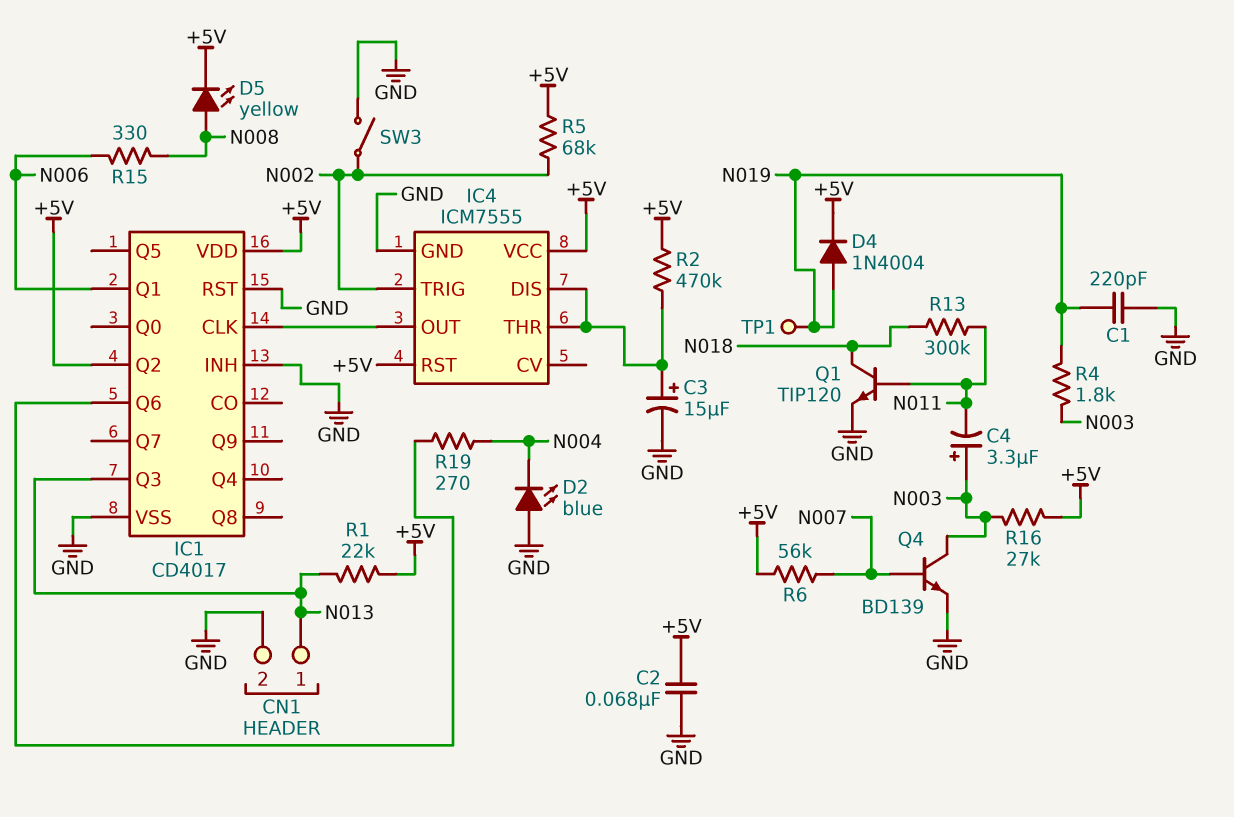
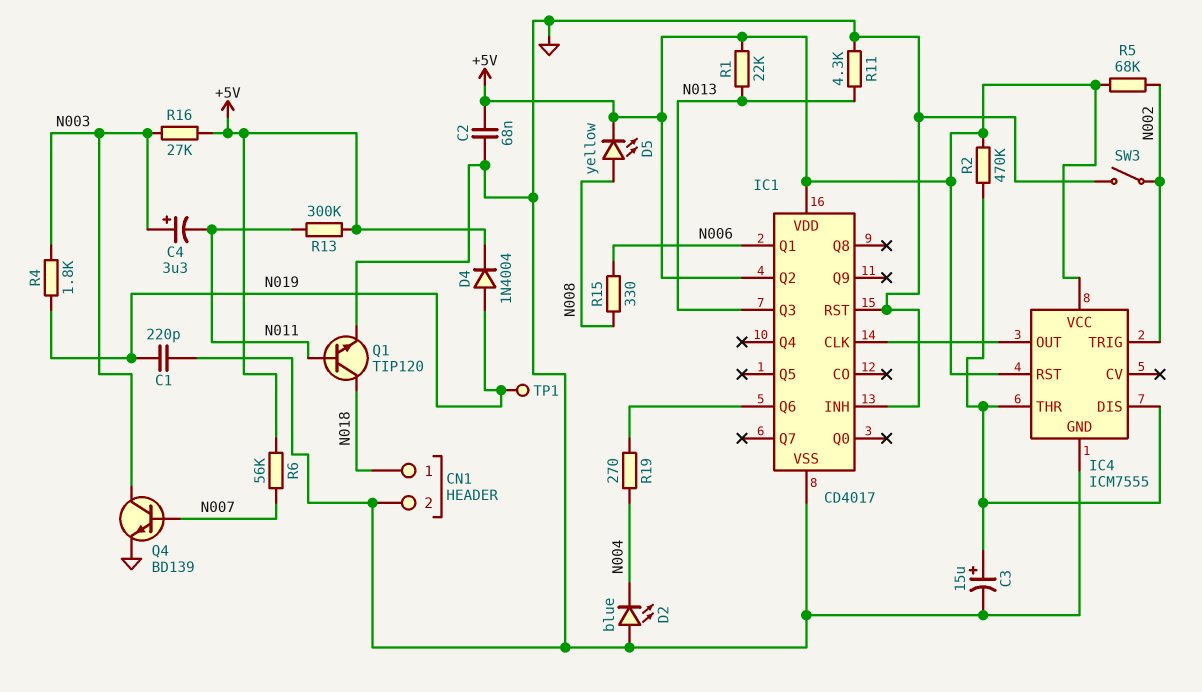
CN1 pin 1: N013 -> N018
R11: none -> 4.3k (GND, N013)
R13: 300k (N011, N018) -> 300k (+5V, N011)

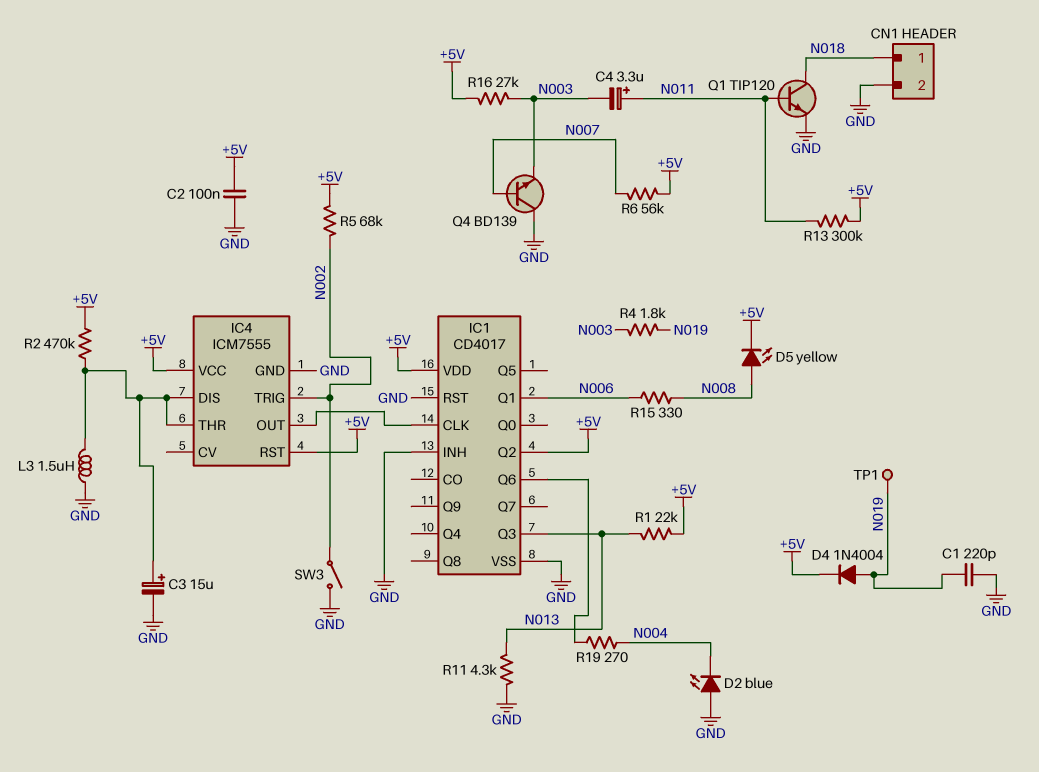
C2: 68nF (+5V, GND) -> 100nF (+5V, GND)
C4: 3.3uF (plus N003, minus N011) -> 3.3uF (plus N011, minus N003)
L3: none -> 1.5uH (GND, IC4/DIS)
Q4: NPN BD139 (B N007, C N003, E GND) -> NPN BD139 (B N007, C GND, E N003)

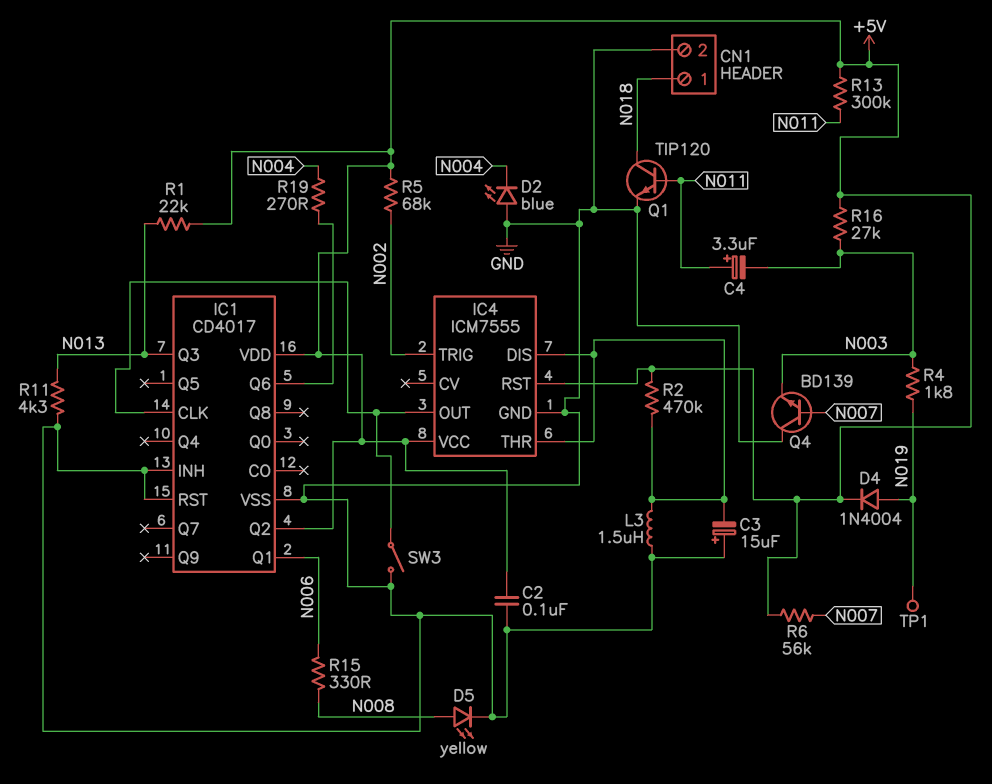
C1: 220pF (GND, N019) -> none
C3: 15uF (plus IC4/DIS, minus GND) -> 15uF (plus GND, minus IC4/DIS)
D5: LED yellow (A N008, K +5V) -> LED yellow (A N008, K GND)
SW3: switch (GND, N002) -> switch (GND, IC1/CLK)

